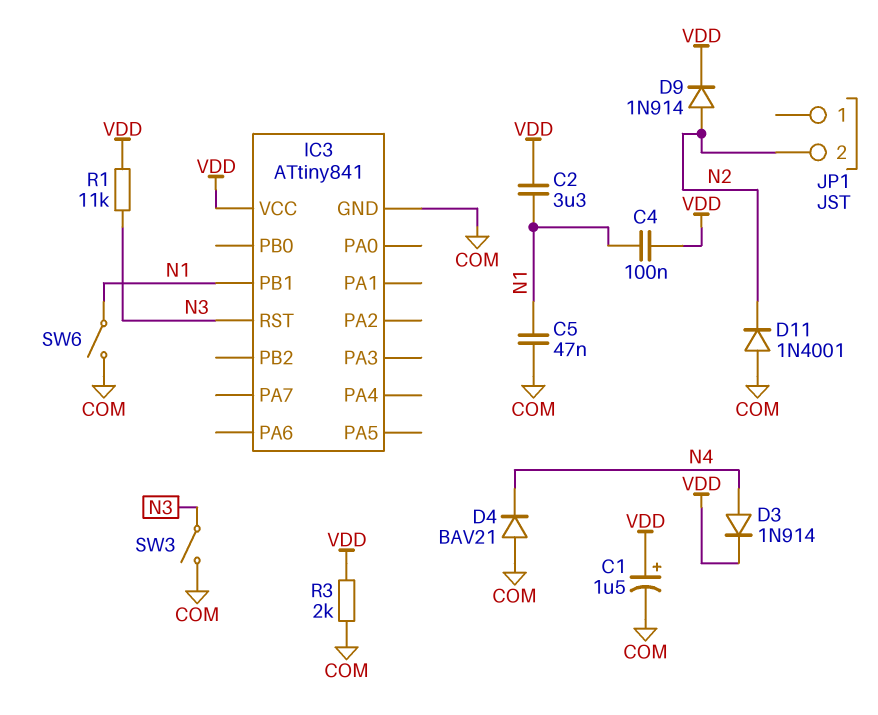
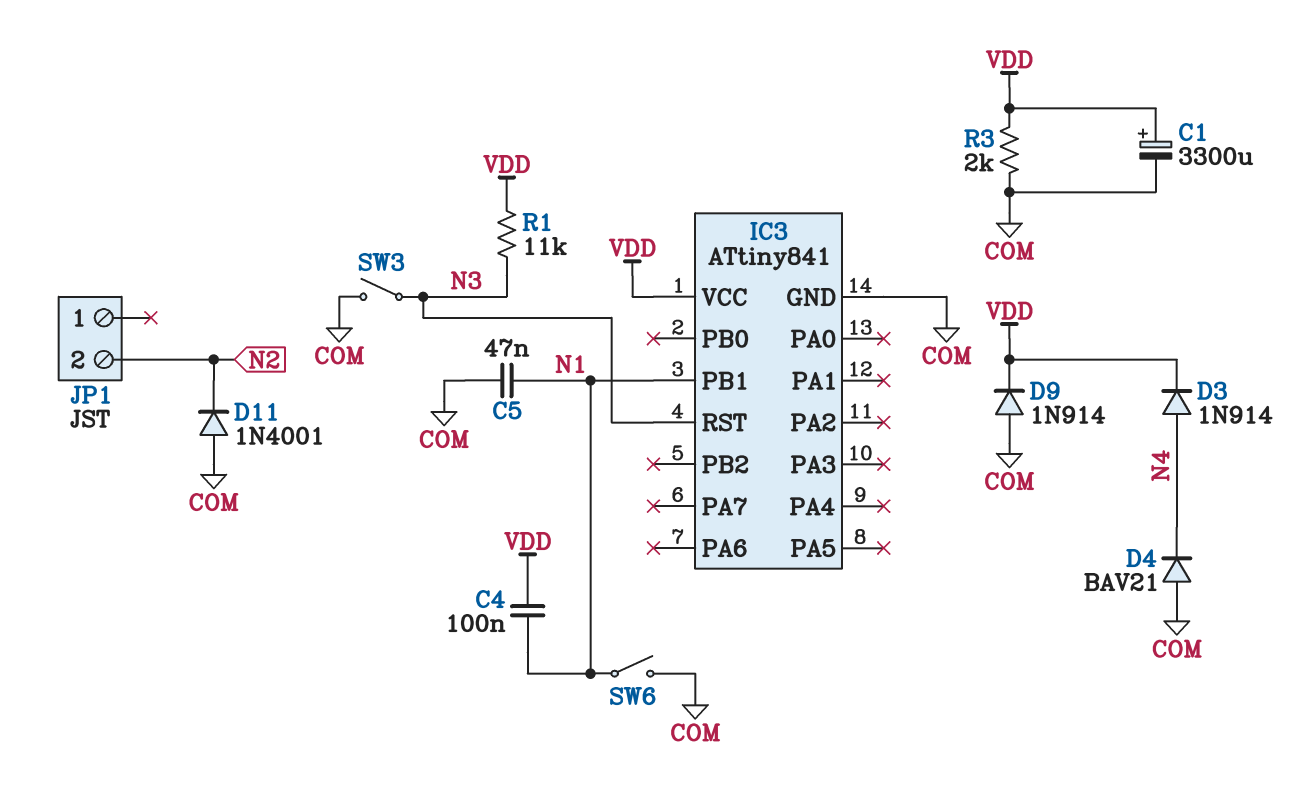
C1: 1.5uF (plus VDD, minus COM) -> 3300uF (plus VDD, minus COM)
C2: 3.3uF (N1, VDD) -> none
D9: diode 1N914 (A N2, K VDD) -> diode 1N914 (A COM, K VDD)

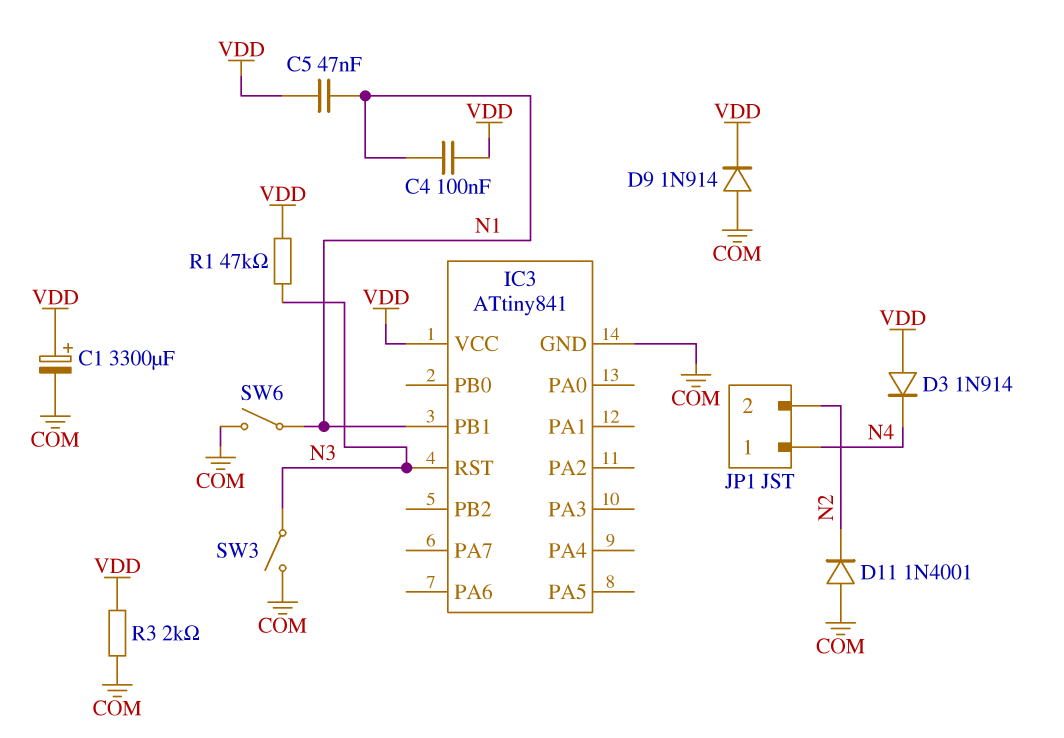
C5: 47nF (COM, N1) -> 47nF (N1, VDD)
D3: diode 1N914 (A N4, K VDD) -> diode 1N914 (A VDD, K N4)
D4: diode BAV21 (A COM, K N4) -> none
JP1 pin 1: none -> N4
R1: 11k (N3, VDD) -> 47k (N3, VDD)

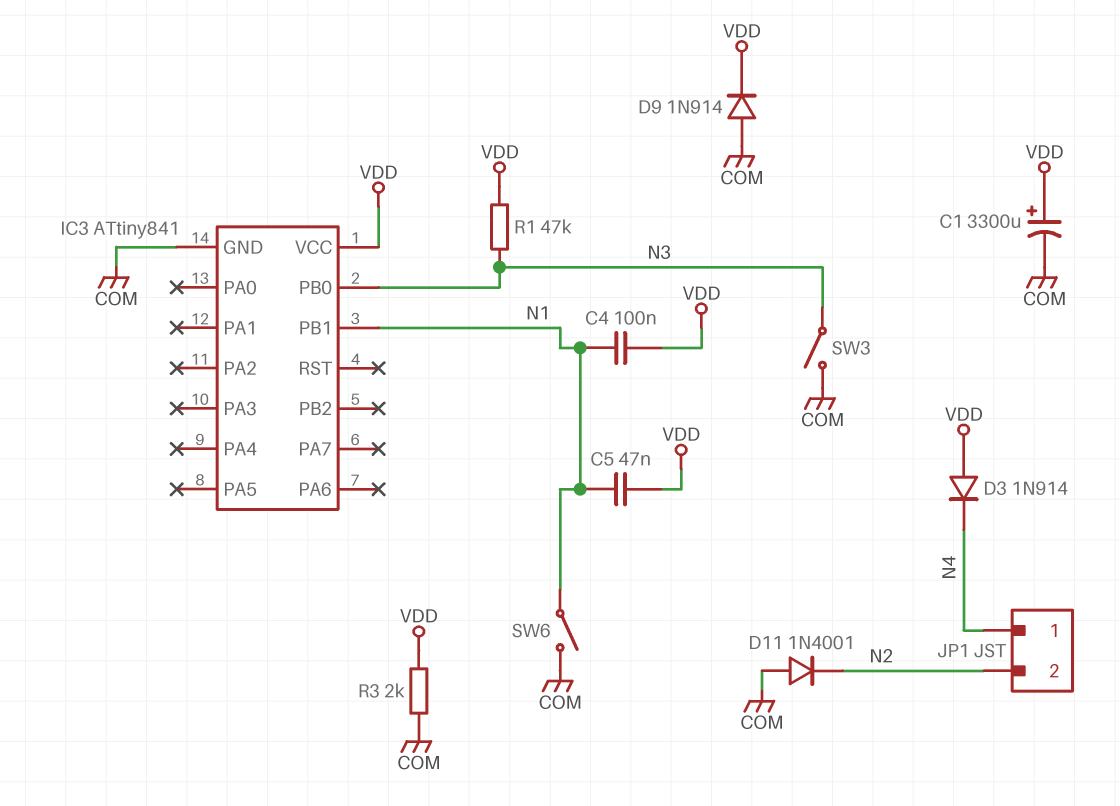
IC3 pin PB0: none -> N3
IC3 pin RST: N3 -> none

